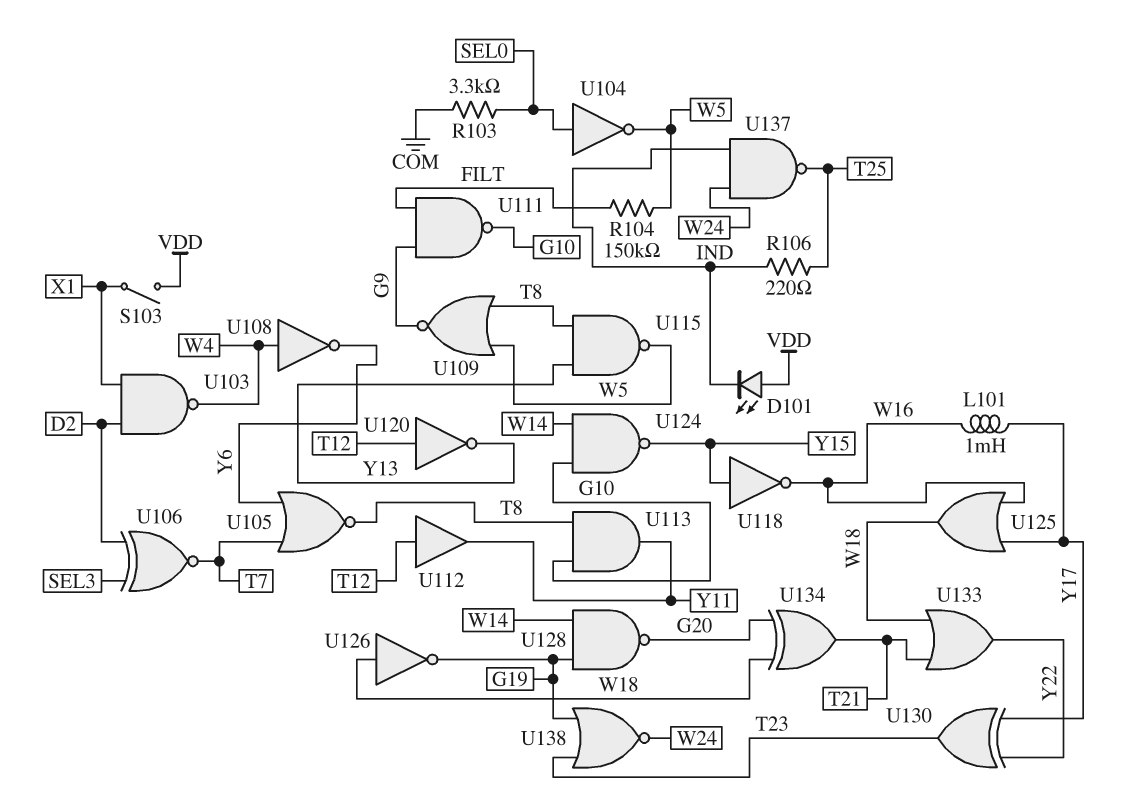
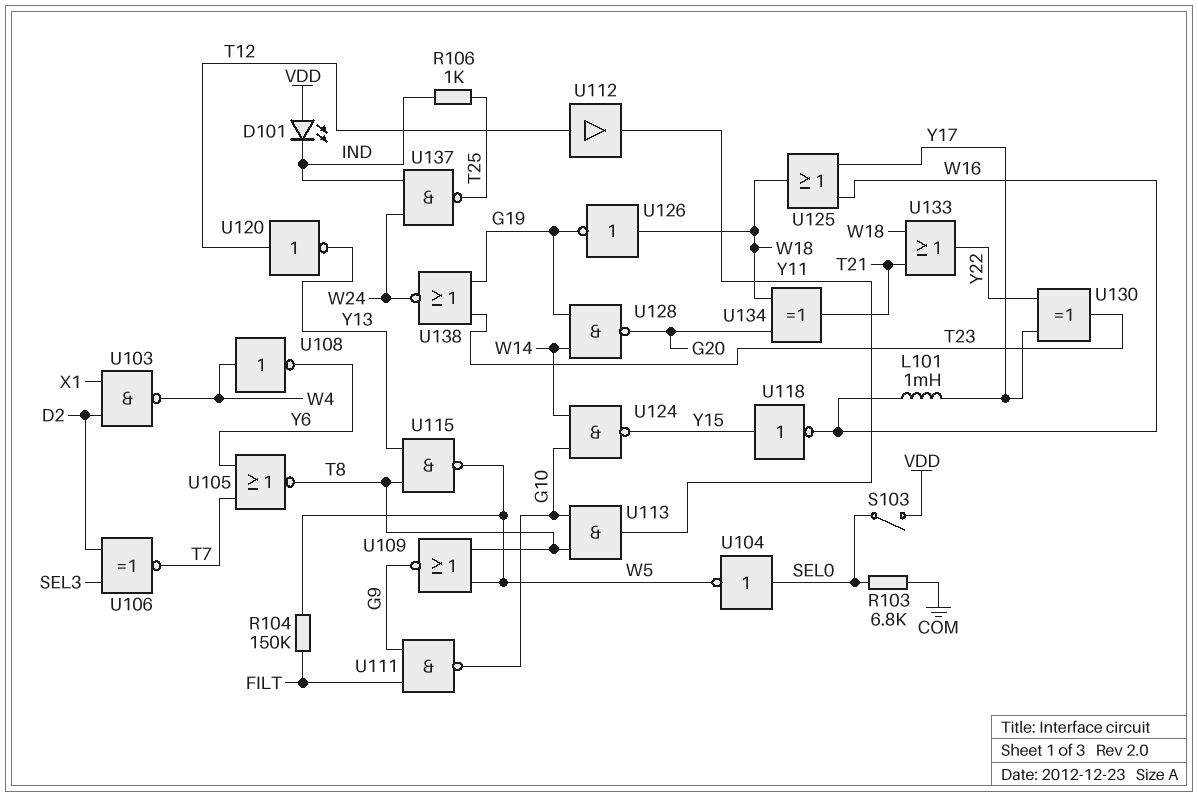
R103: 3.3k (COM, SEL0) -> 6.8k (COM, SEL0)
R106: 220 (IND, T25) -> 1k (IND, T25)
S103: switch (VDD, X1) -> switch (SEL0, VDD)

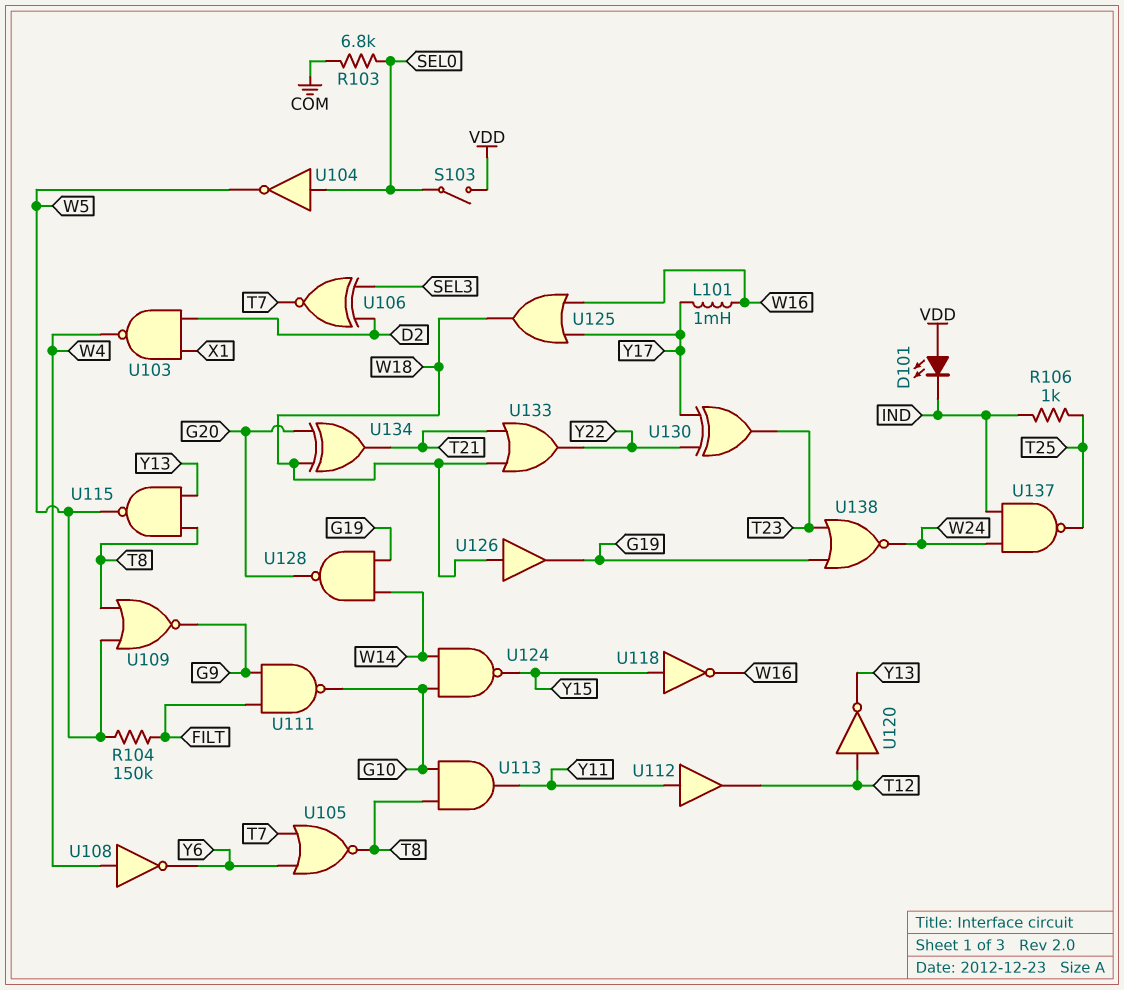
U112: buffer (in T12, out Y11) -> buffer (in Y11, out T12)
U126: NOT (in W18, out G19) -> buffer (in W18, out G19)

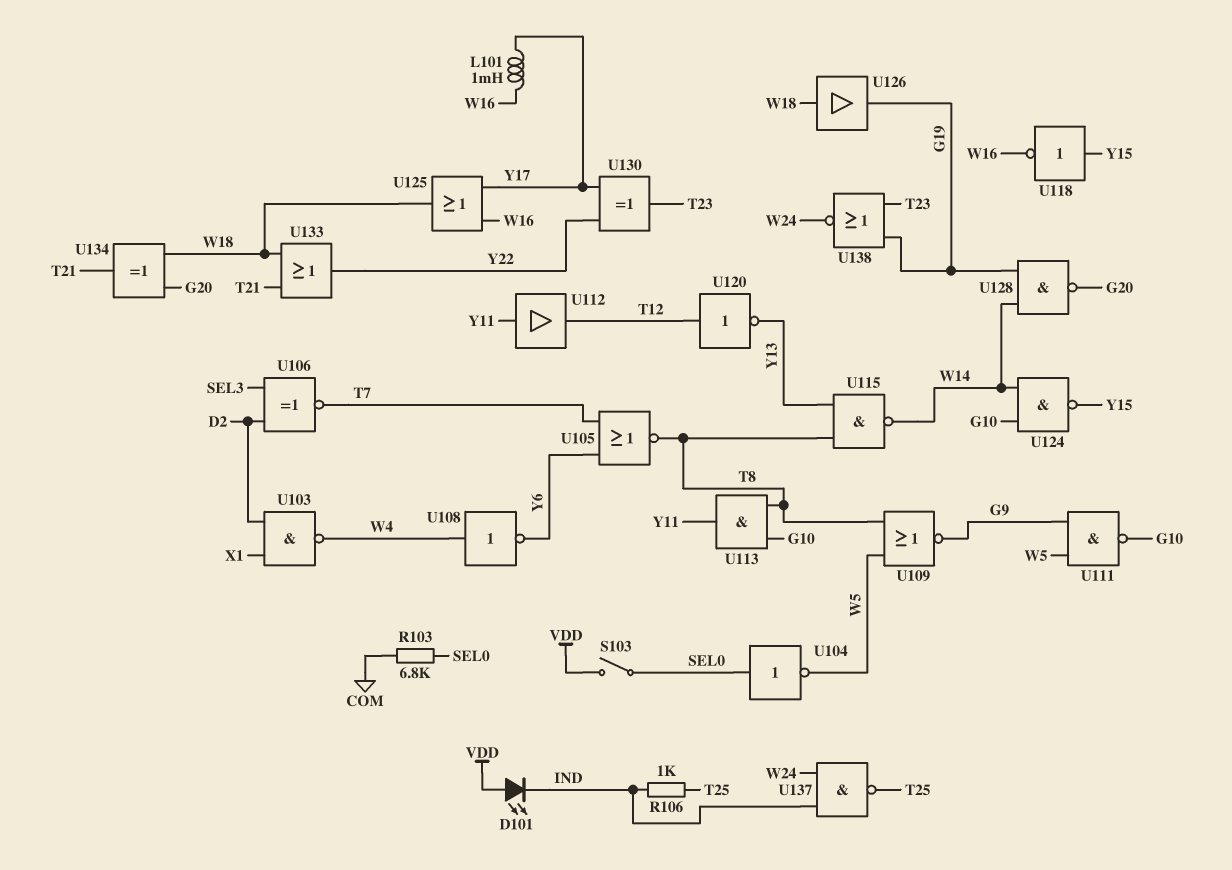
R104: 150k (FILT, W5) -> none
U111: NAND (in FILT, in G9, out G10) -> NAND (in G9, in W5, out G10)
U115: NAND (in T8, in Y13, out W5) -> NAND (in T8, in Y13, out W14)

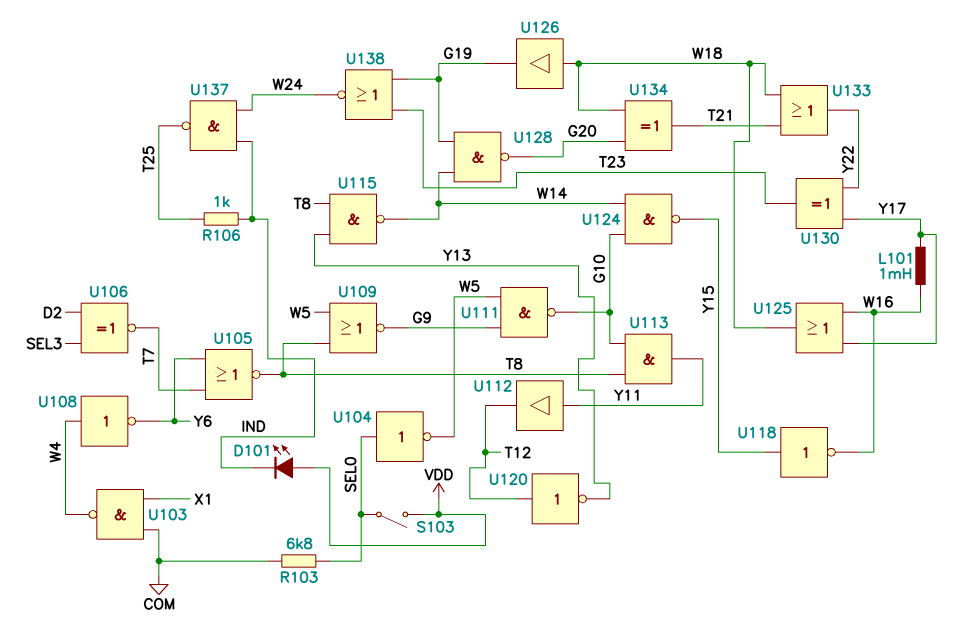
U103: NAND (in D2, in X1, out W4) -> NAND (in COM, in X1, out W4)

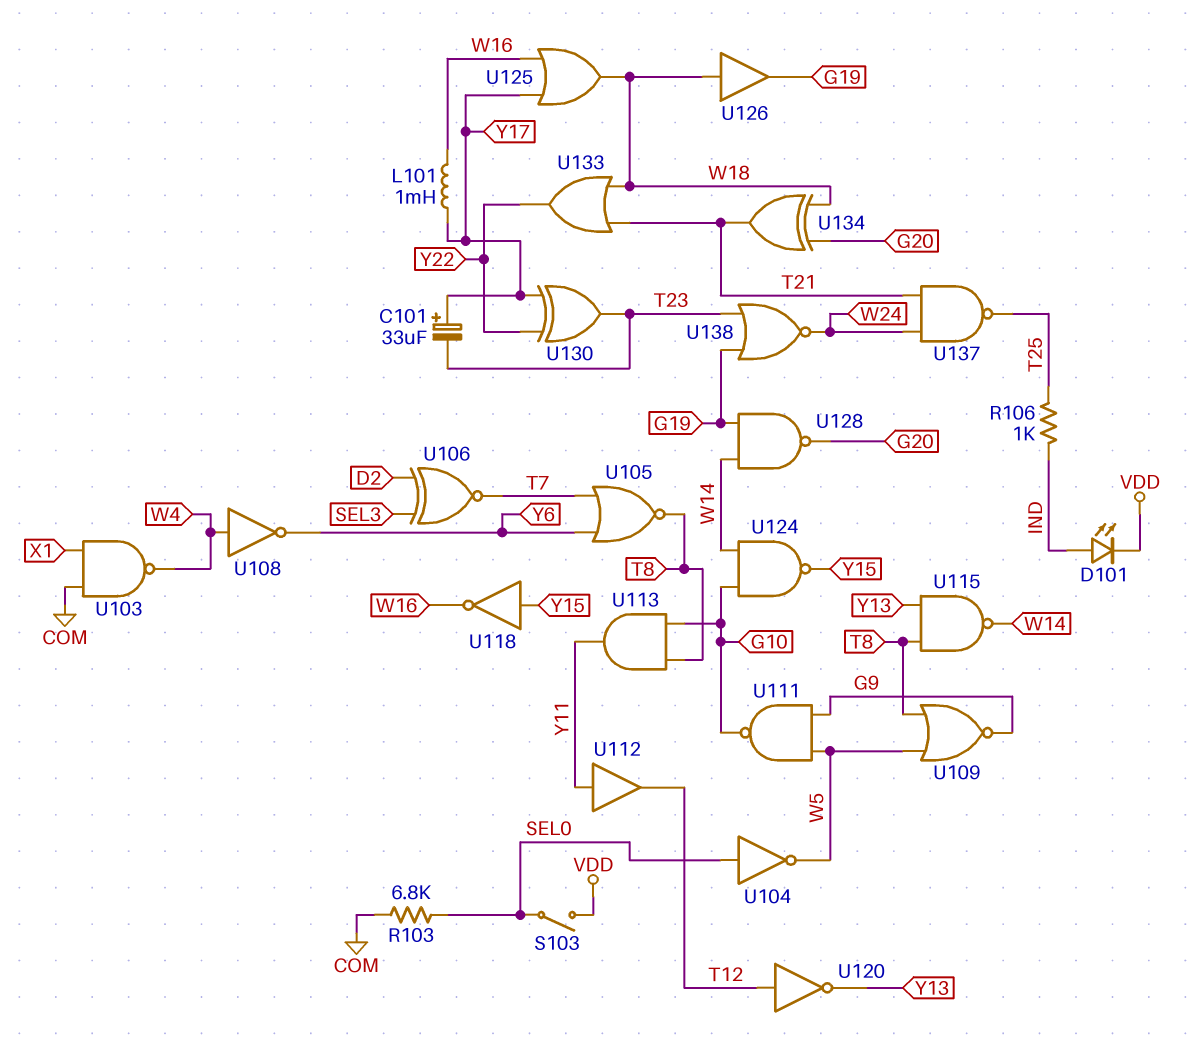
C101: none -> 33uF (plus Y17, minus T23)
D101: LED (A VDD, K IND) -> LED (A IND, K VDD)
U137: NAND (in IND, in W24, out T25) -> NAND (in T21, in W24, out T25)

